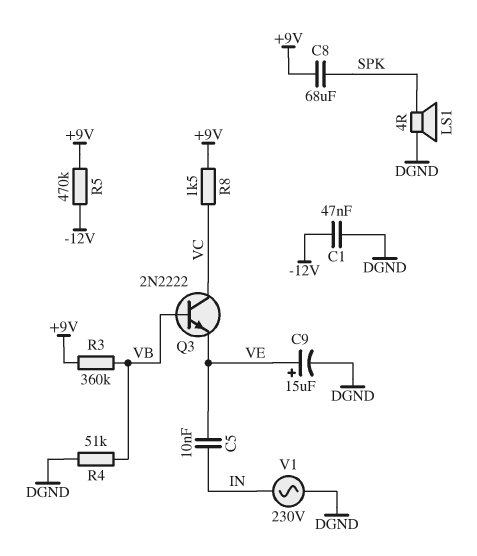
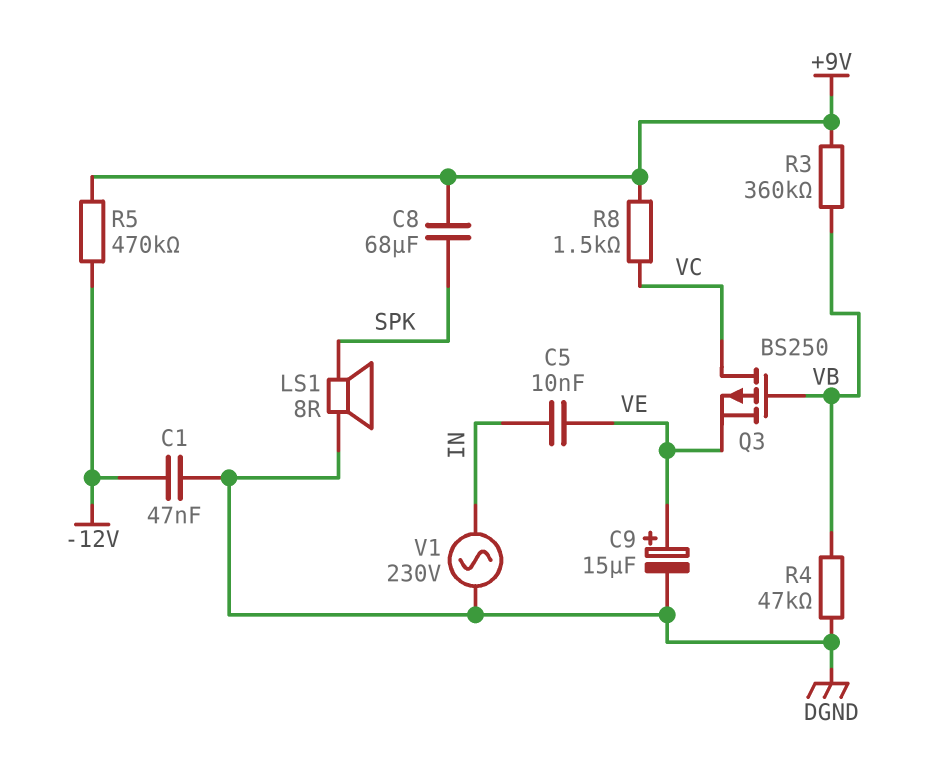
LS1: speaker 4R (DGND, SPK) -> speaker 8R (DGND, SPK)
Q3: NPN 2N2222 (B VB, C VC, E VE) -> PMOS BS250 (G VB, D VC, S VE)
R4: 51k (DGND, VB) -> 47k (DGND, VB)

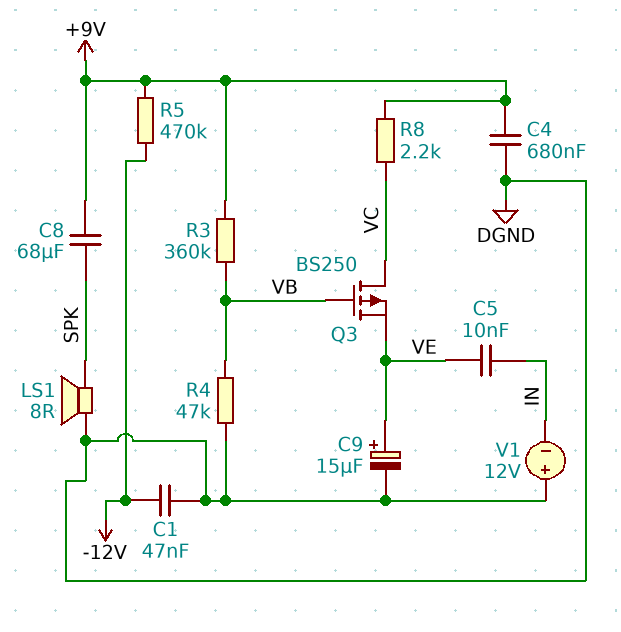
C4: none -> 680nF (+9V, DGND)
R8: 1.5k (+9V, VC) -> 2.2k (+9V, VC)
V1: AC 230V (DGND, IN) -> 12V (plus DGND, minus IN)

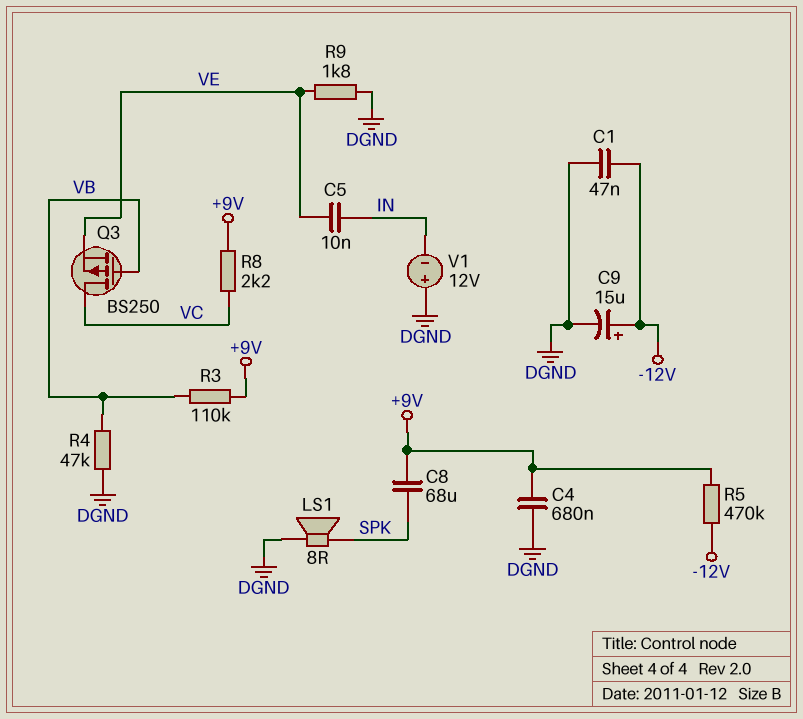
C9: 15uF (plus VE, minus DGND) -> 15uF (plus -12V, minus DGND)
R3: 360k (+9V, VB) -> 110k (+9V, VB)
R9: none -> 1.8k (DGND, VE)

